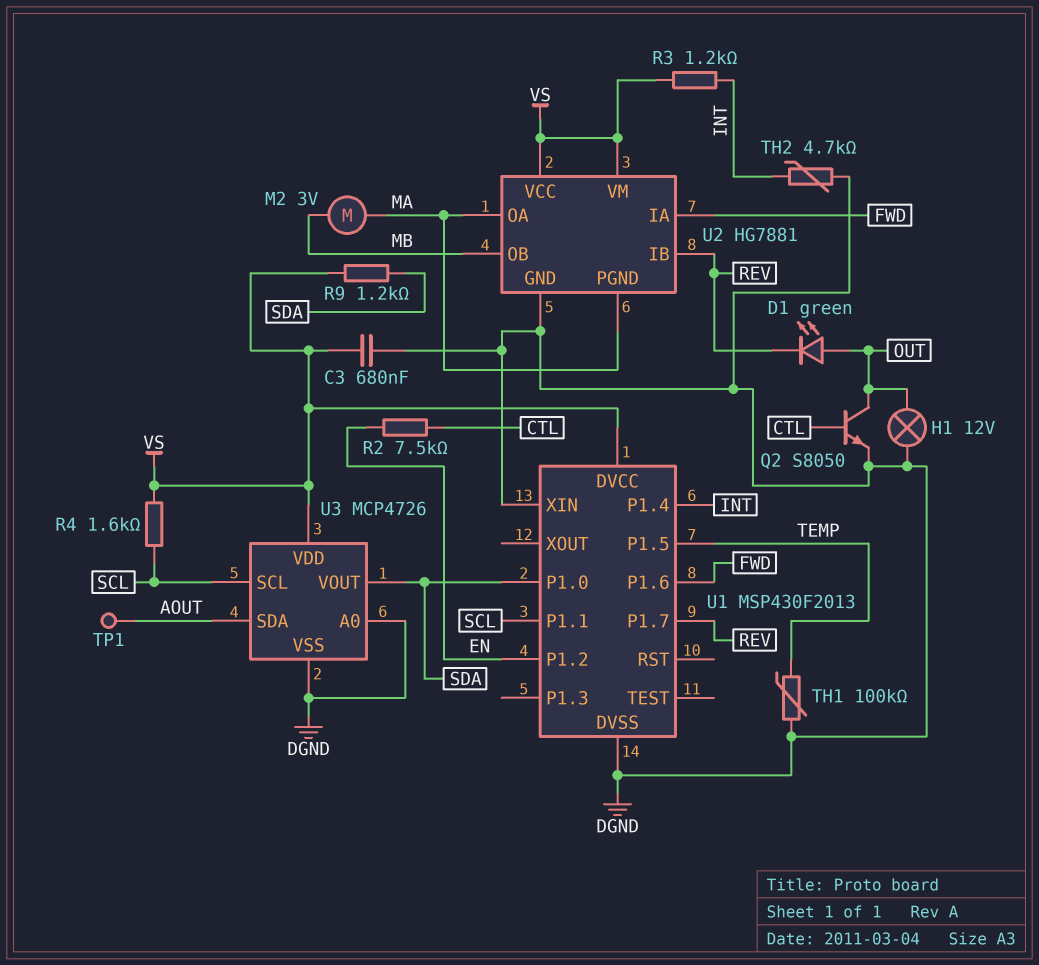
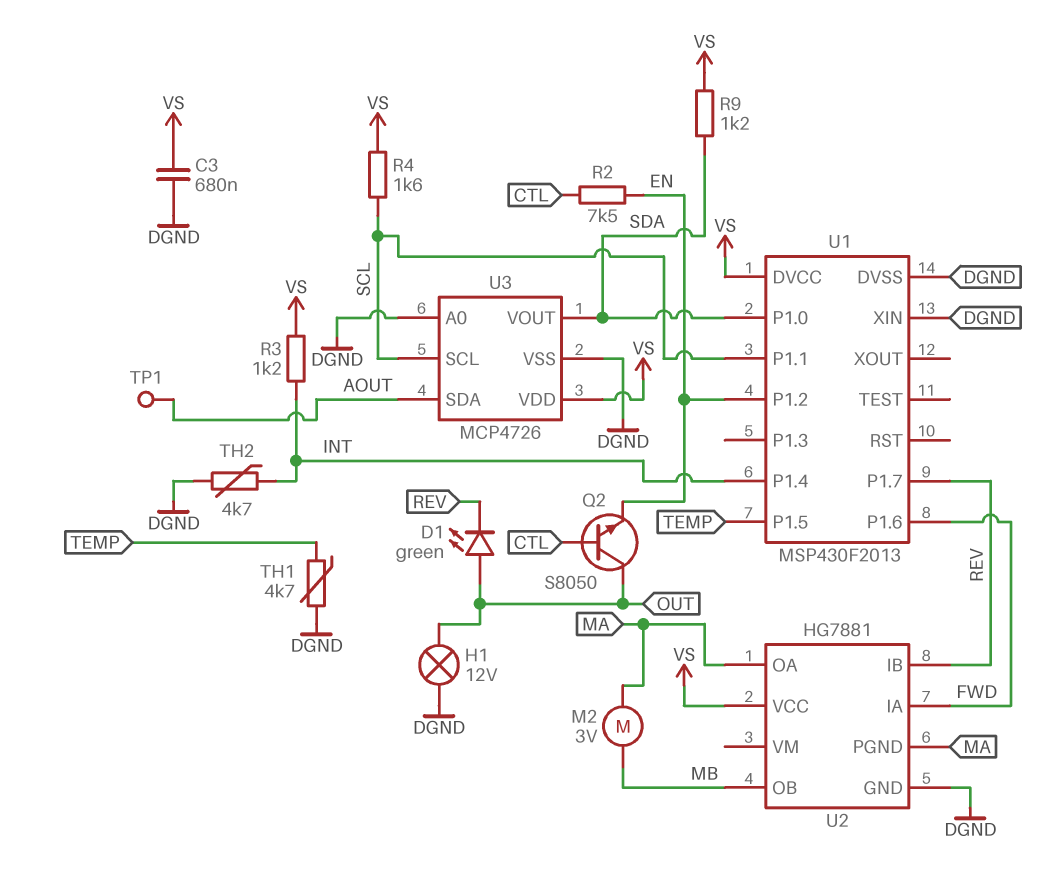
Q2: NPN S8050 (B CTL, C OUT, E DGND) -> NPN S8050 (B CTL, C OUT, E EN)
TH1: 100k (DGND, TEMP) -> 4.7k (DGND, TEMP)
U2 pin VM: VS -> none

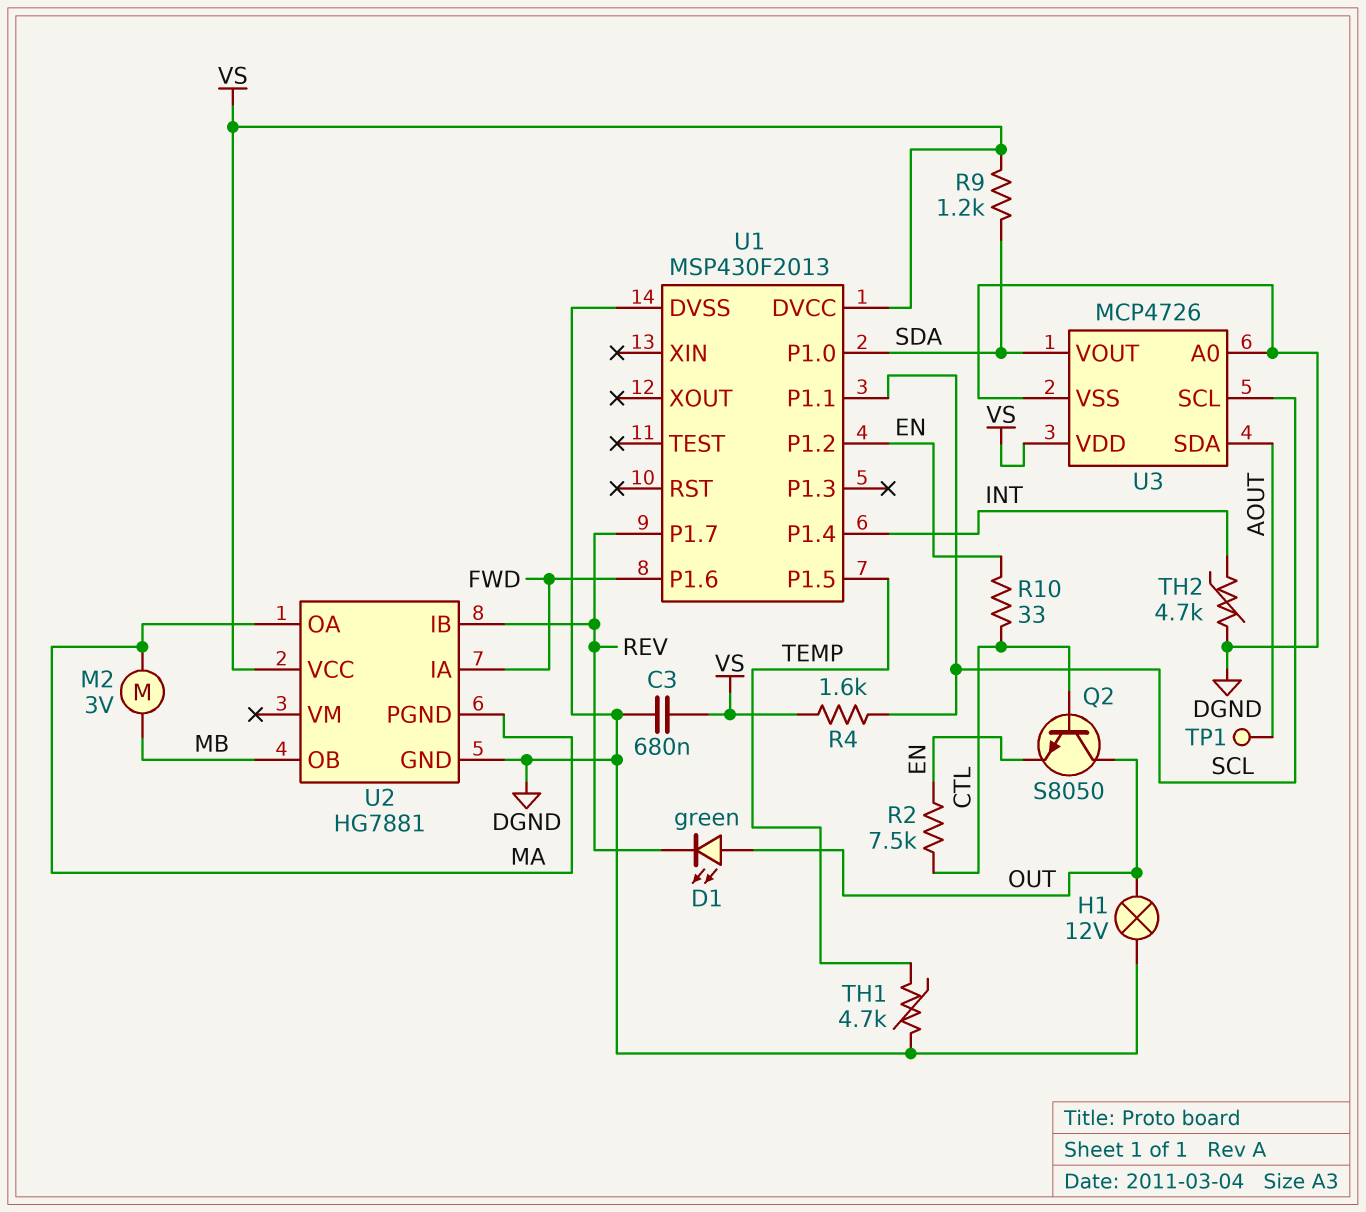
R3: 1.2k (INT, VS) -> none
R10: none -> 33 (CTL, EN)
U1 pin XIN: DGND -> none

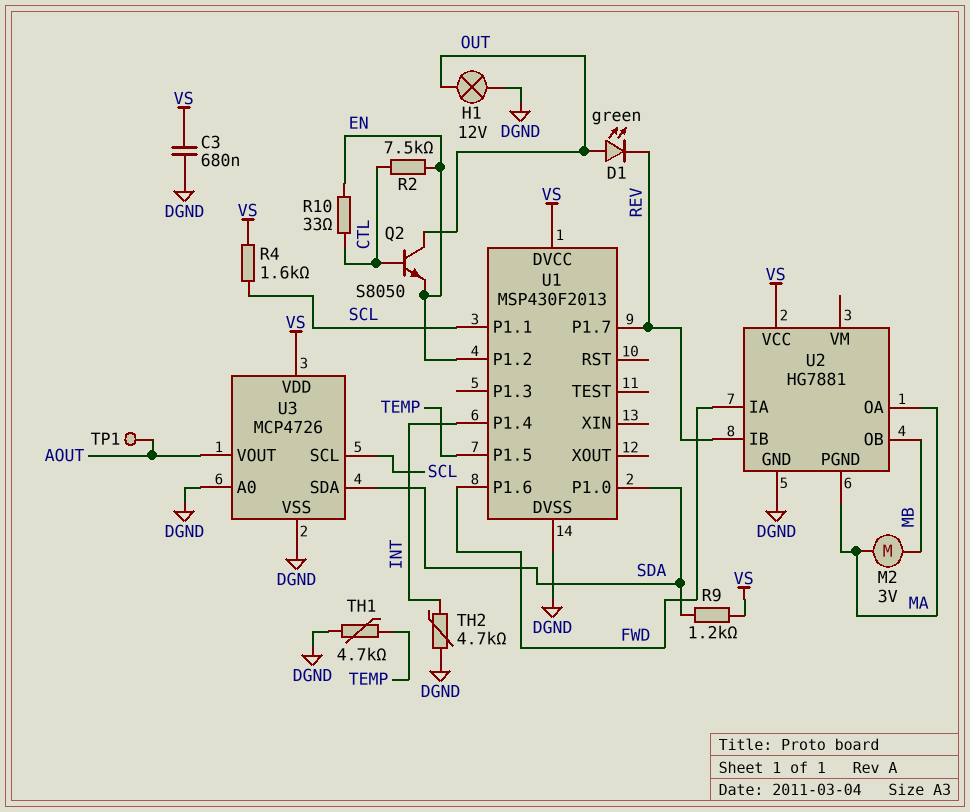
U3 pin SDA: AOUT -> SDA
U3 pin VOUT: SDA -> AOUT

